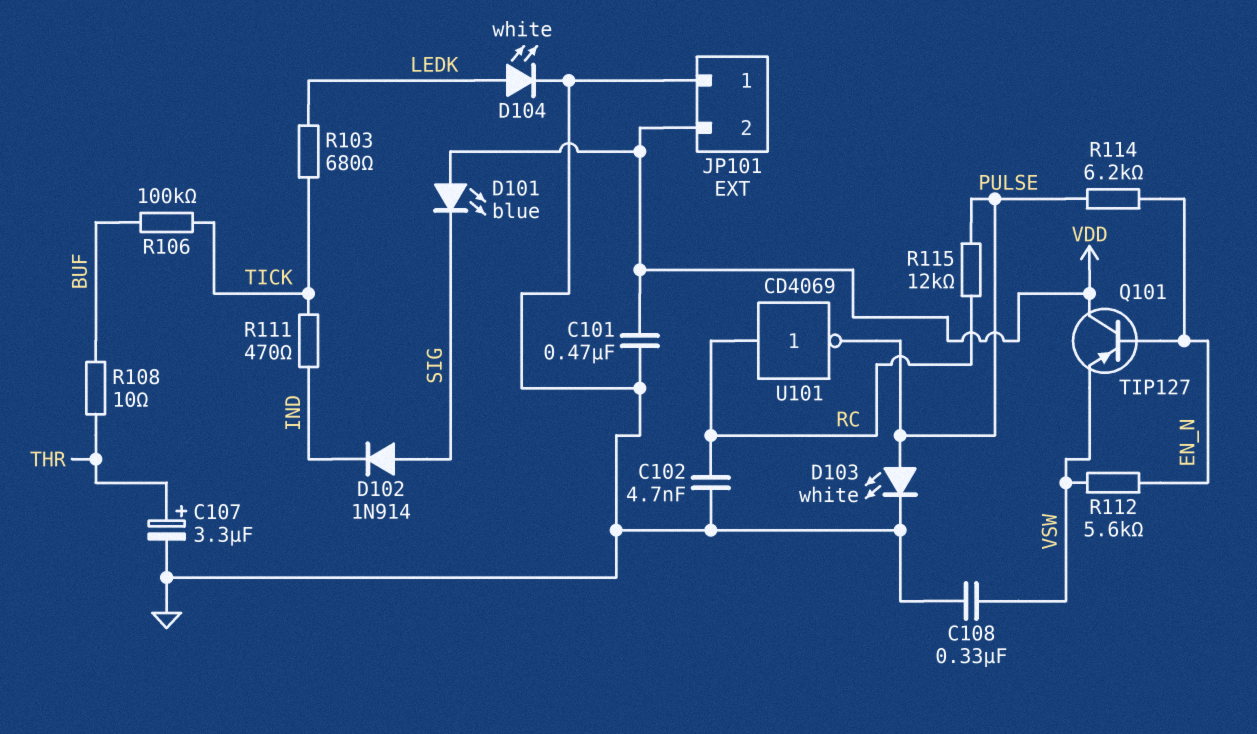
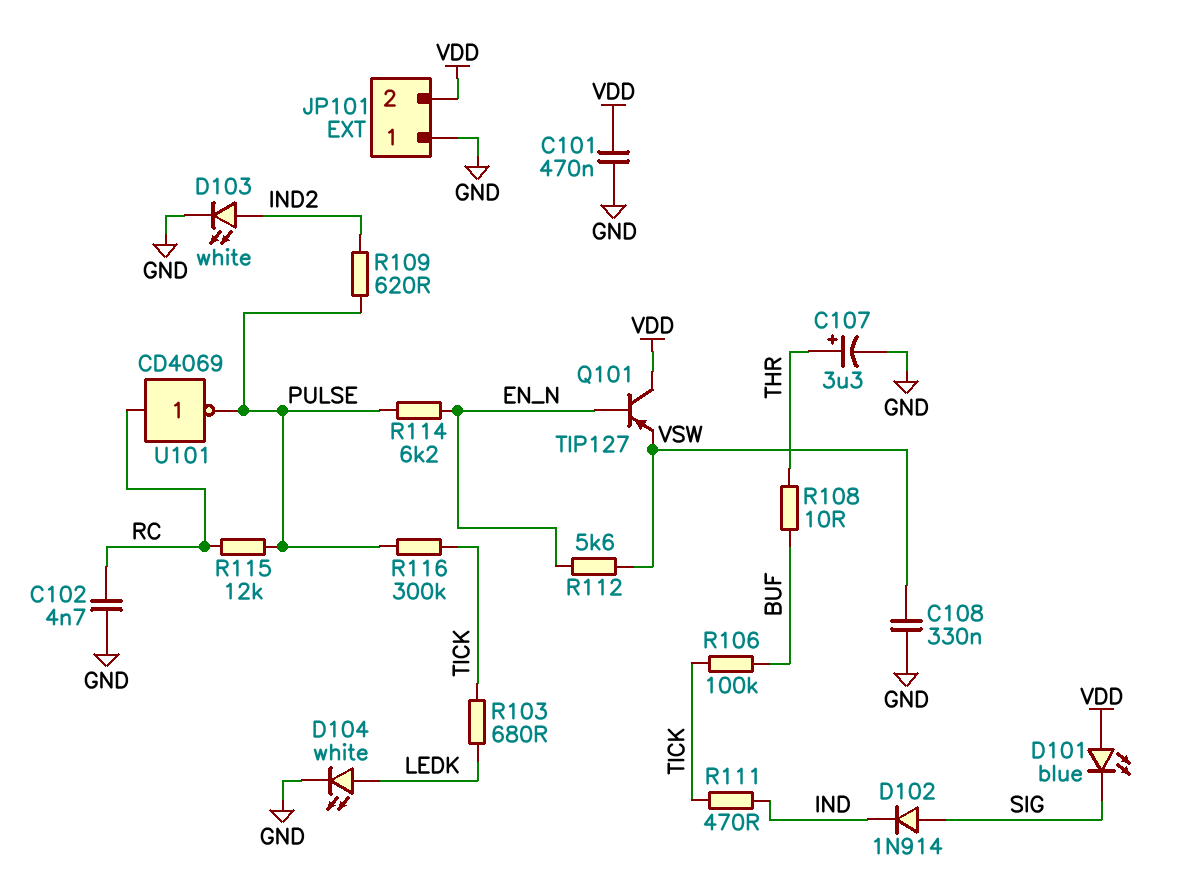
D103: LED white (A PULSE, K GND) -> LED white (A IND2, K GND)
R109: none -> 620 (IND2, PULSE)
R116: none -> 300k (PULSE, TICK)

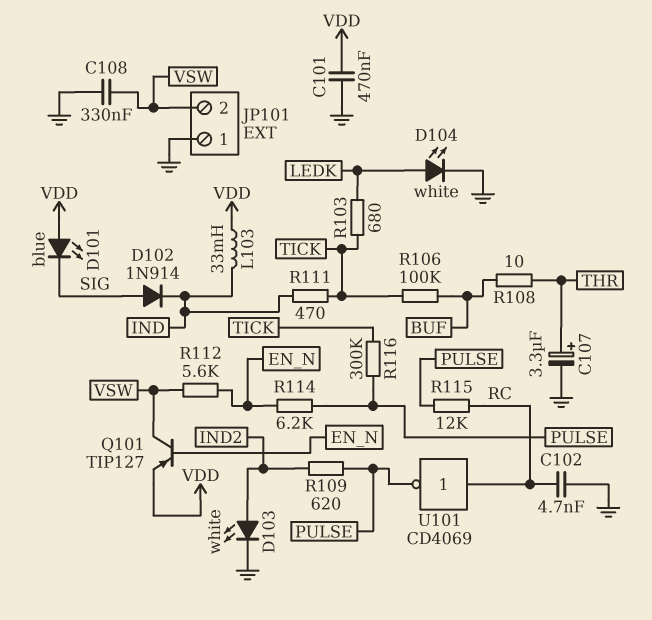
JP101 pin 2: VDD -> VSW
L103: none -> 33mH (IND, VDD)
Q101: PNP TIP127 (B EN_N, C VDD, E VSW) -> PNP TIP127 (B EN_N, C VSW, E VDD)

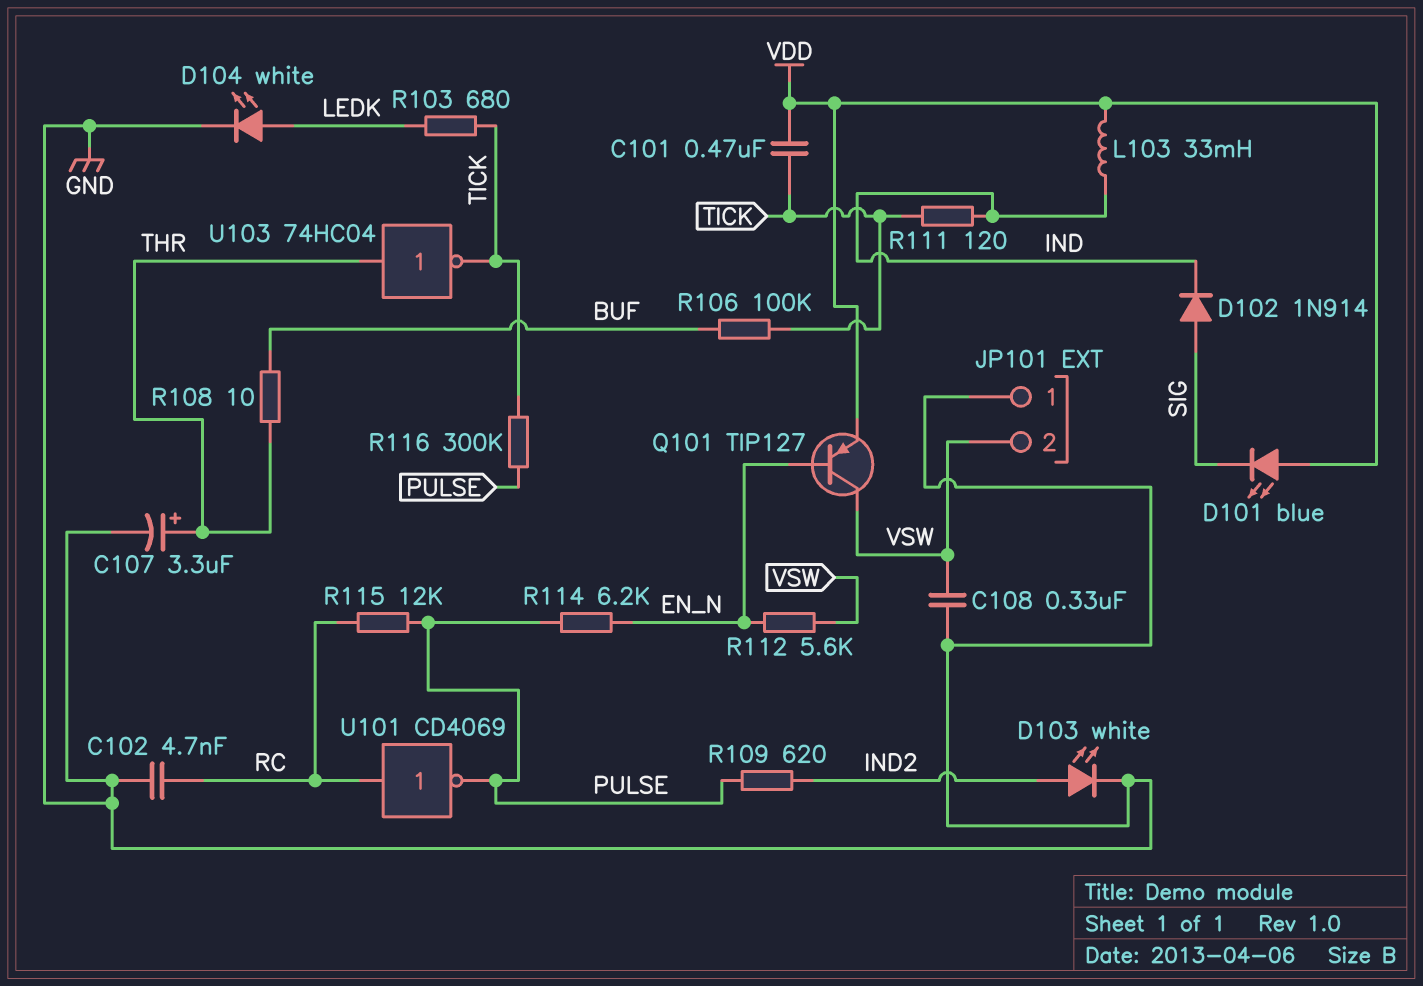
C101: 470nF (GND, VDD) -> 470nF (TICK, VDD)
R111: 470 (IND, TICK) -> 120 (IND, TICK)
U103: none -> NOT 74HC04 (in THR, out TICK)

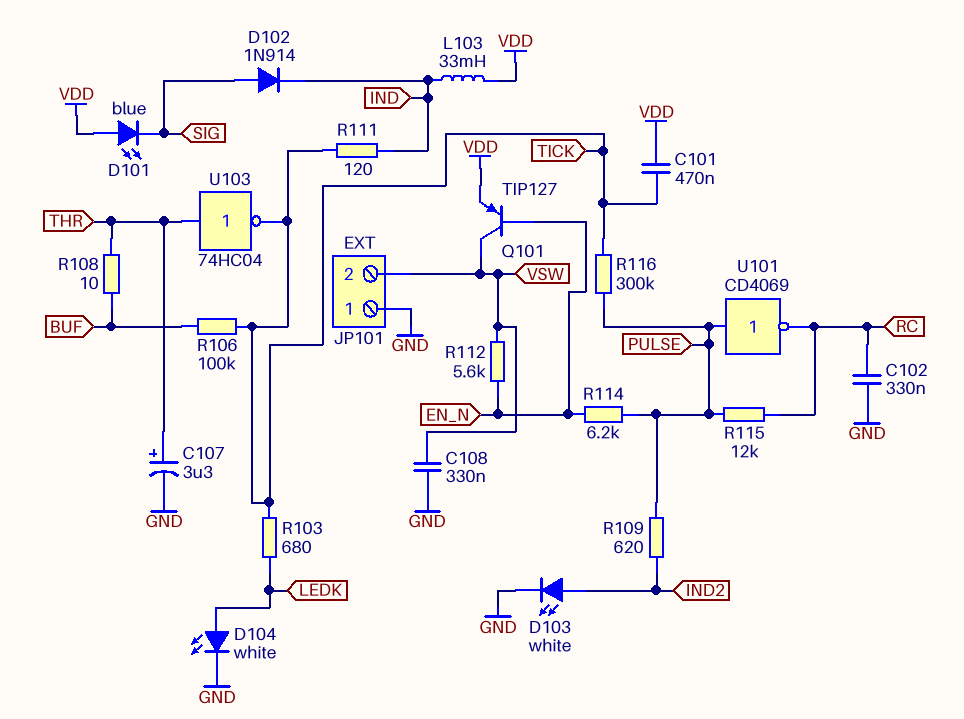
C102: 4.7nF (GND, RC) -> 330nF (GND, RC)
U101: NOT CD4069 (in RC, out PULSE) -> NOT CD4069 (in PULSE, out RC)

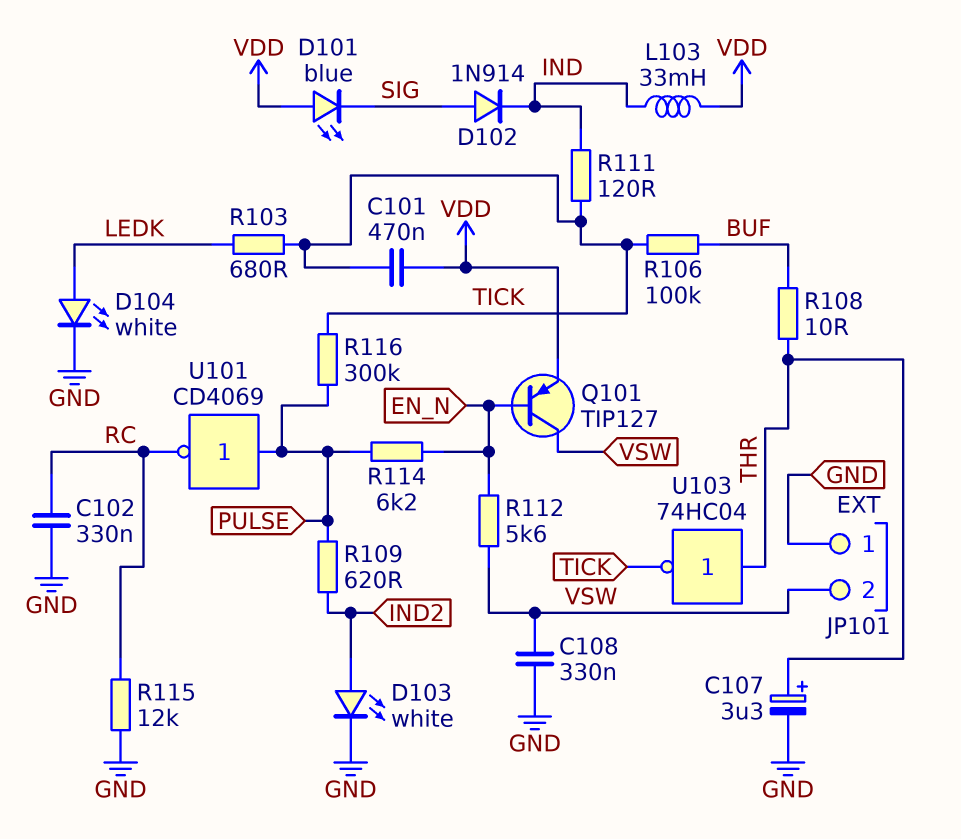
R115: 12k (PULSE, RC) -> 12k (GND, RC)

